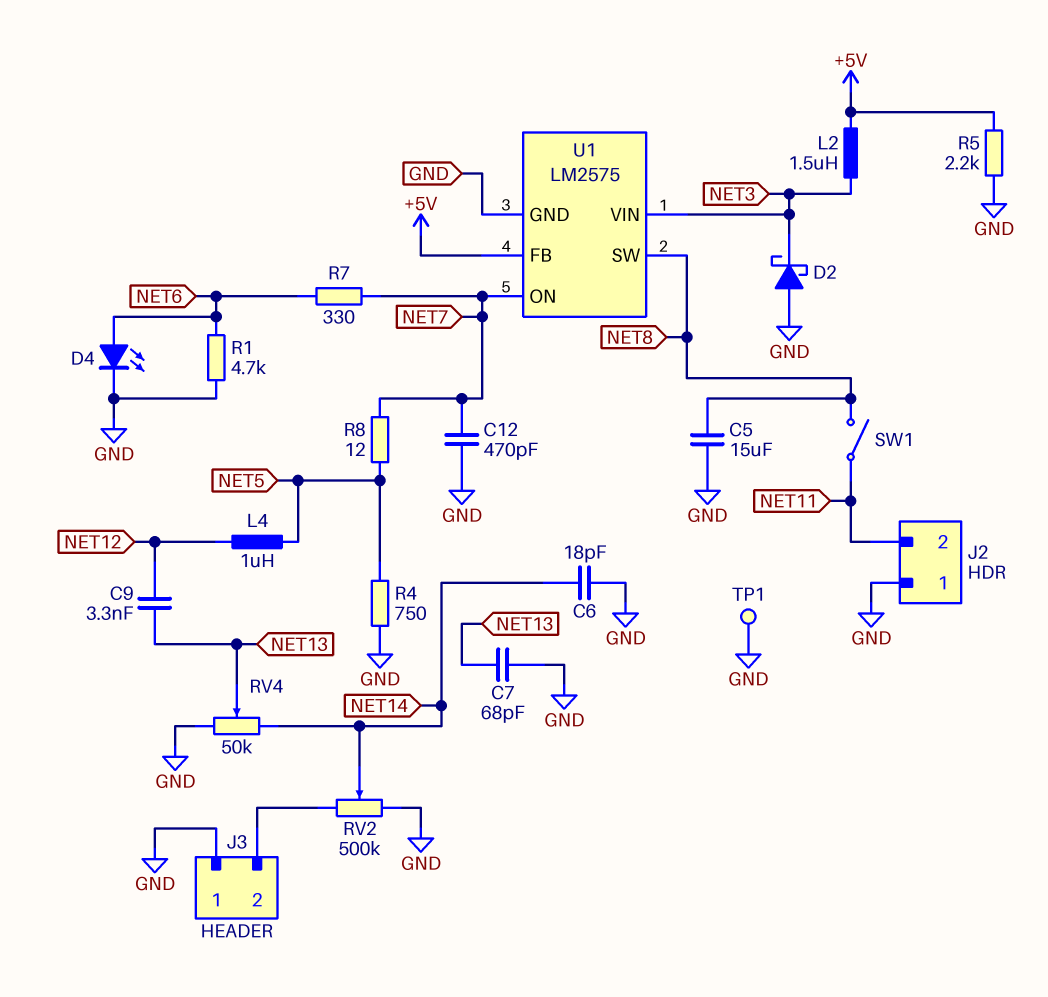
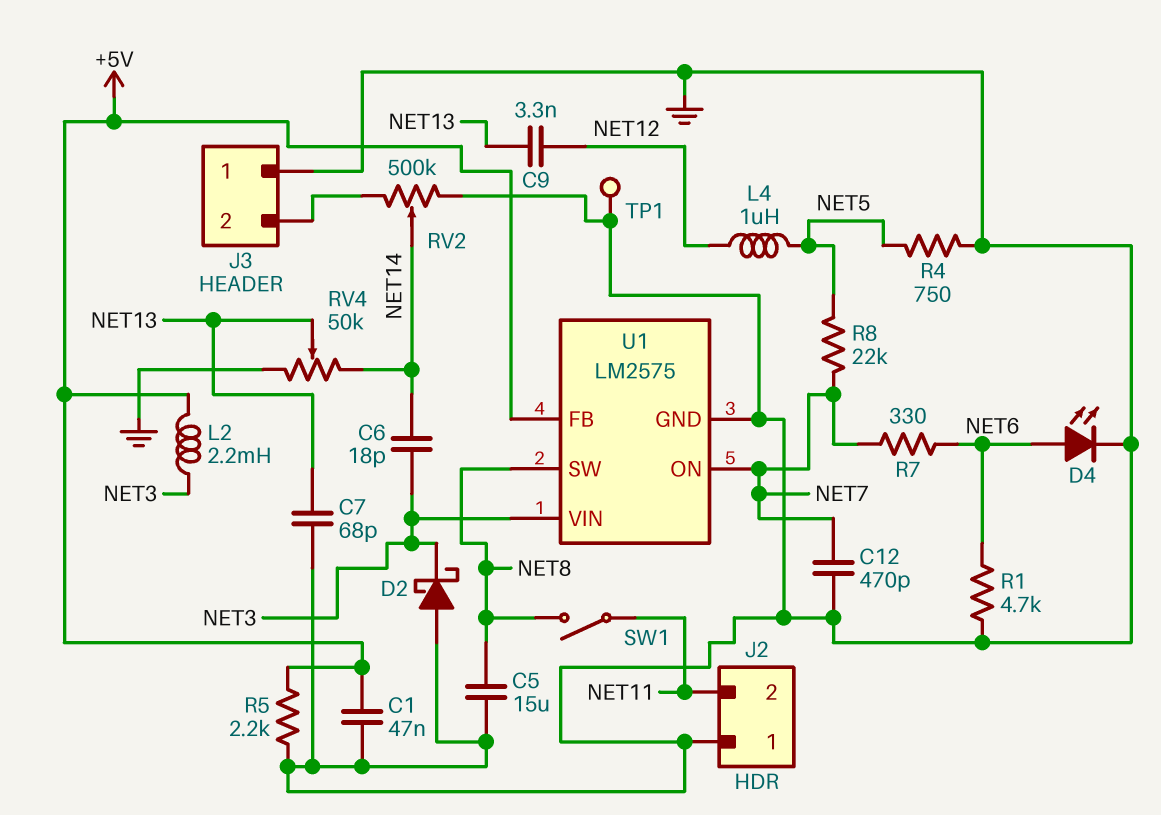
C1: none -> 47nF (+5V, GND)
C6: 18pF (GND, NET14) -> 18pF (NET3, NET14)
L2: 1.5uH (+5V, NET3) -> 2.2mH (+5V, NET3)
R8: 12 (NET5, NET7) -> 22k (NET5, NET7)

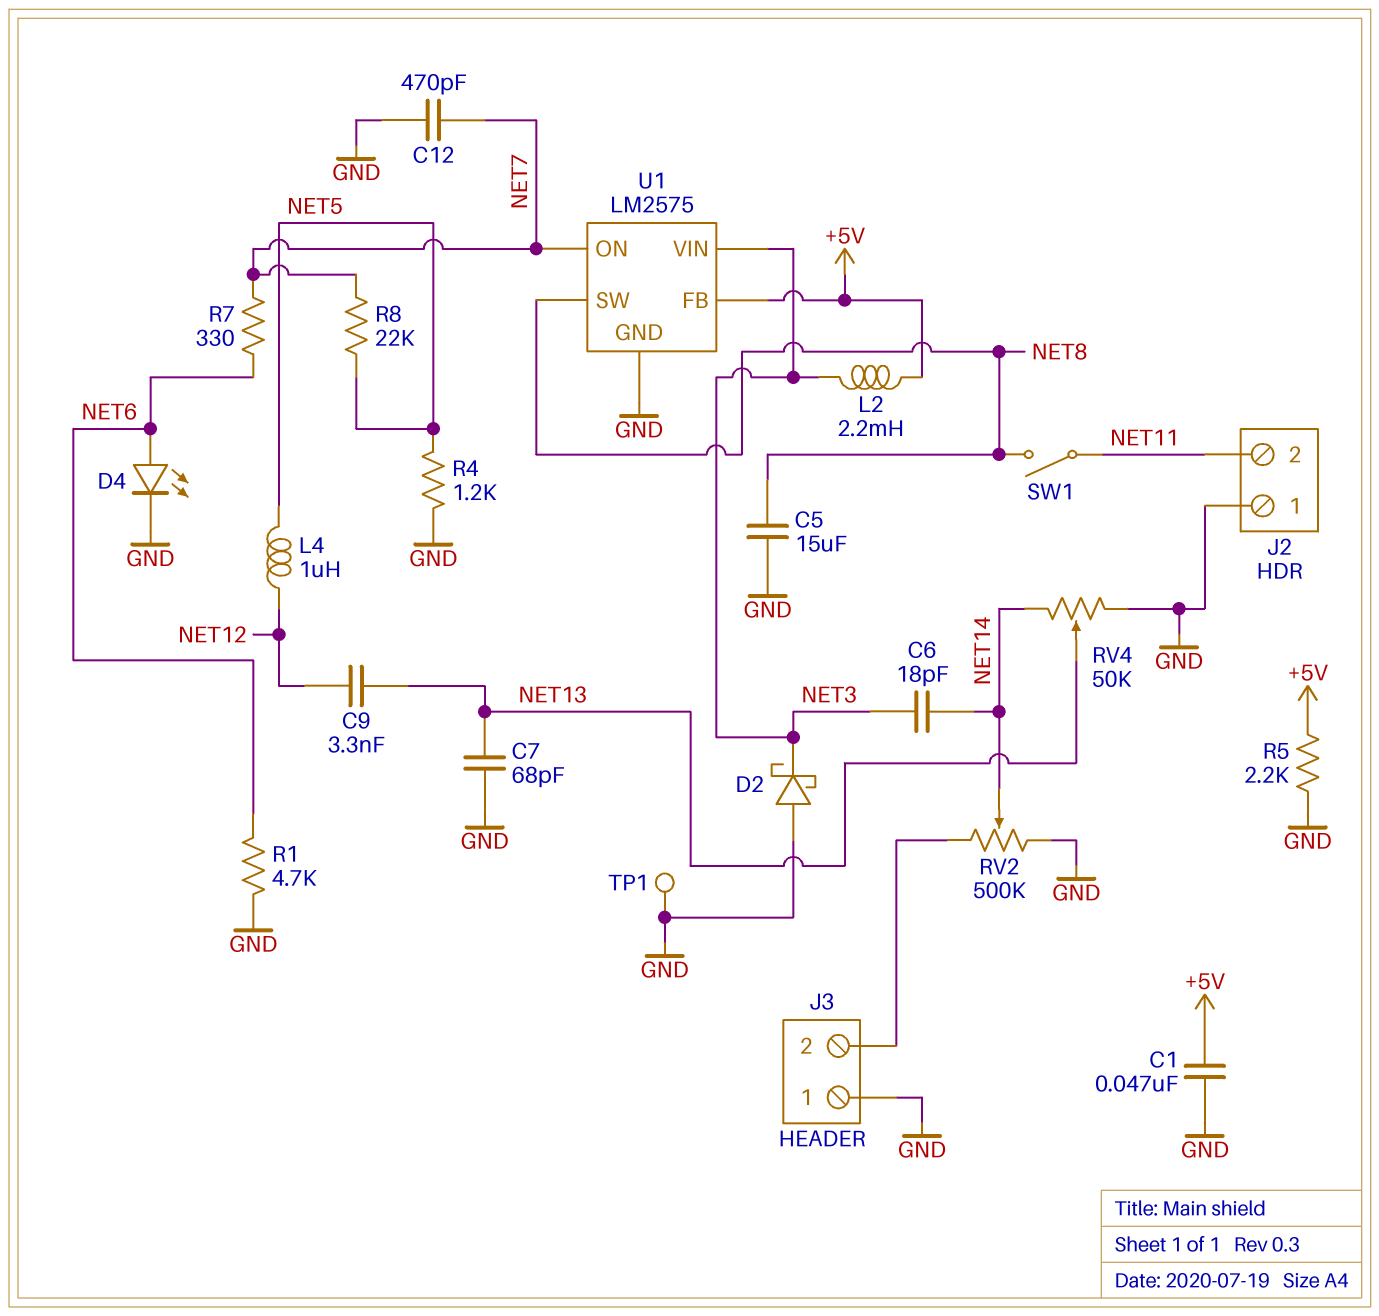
R4: 750 (GND, NET5) -> 1.2k (GND, NET5)

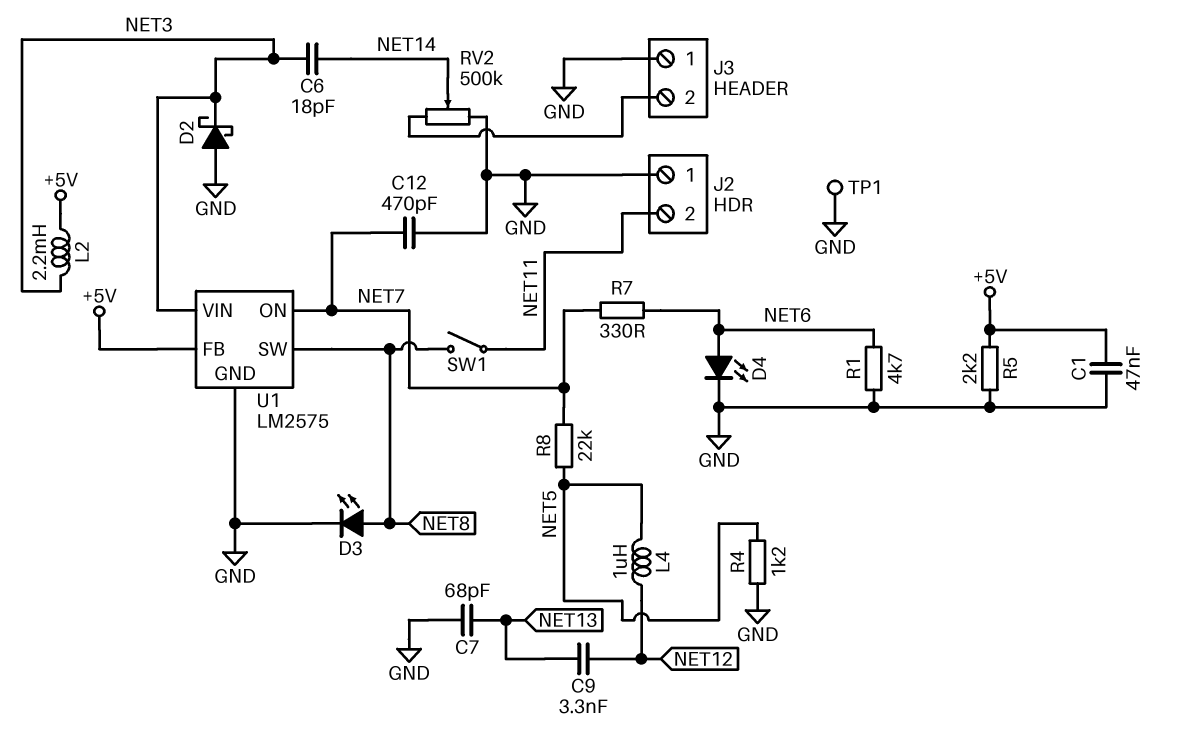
C5: 15uF (GND, NET8) -> none
D3: none -> LED (A NET8, K GND)
RV4: 50k (GND, NET14, wiper NET13) -> none

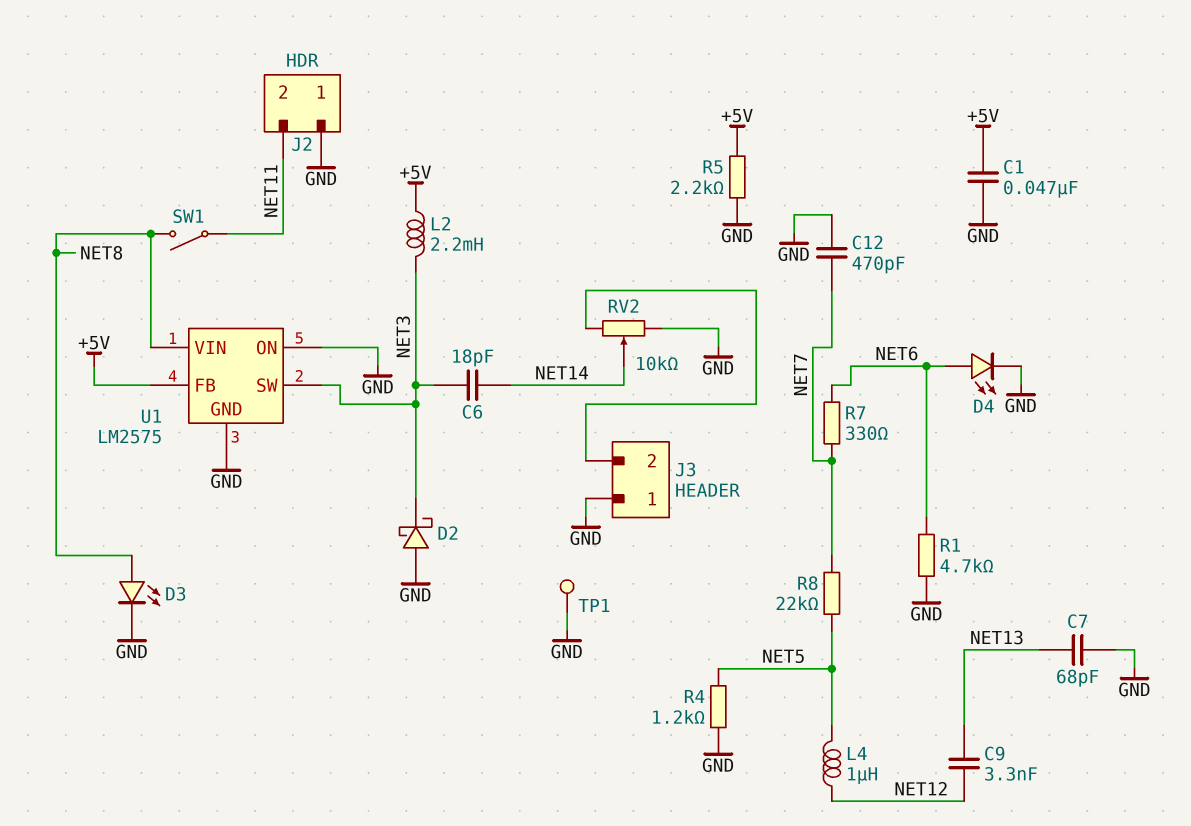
RV2: 500k (GND, J3/2, wiper NET14) -> 10k (GND, J3/2, wiper NET14)
U1 pin ON: NET7 -> GND
U1 pin SW: NET8 -> NET3
U1 pin VIN: NET3 -> NET8

